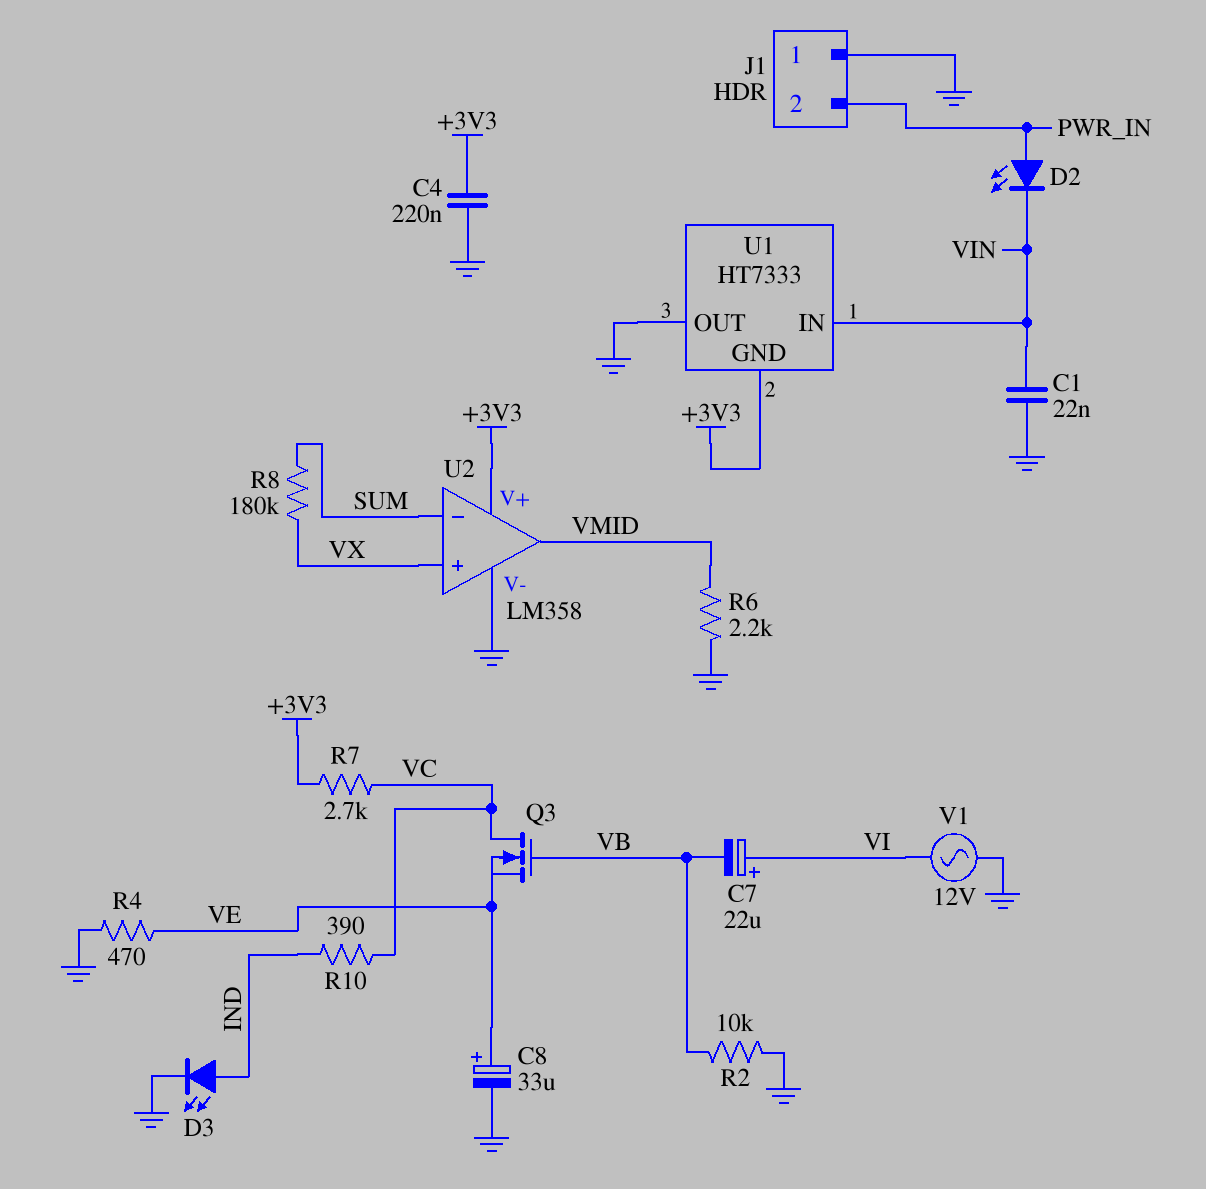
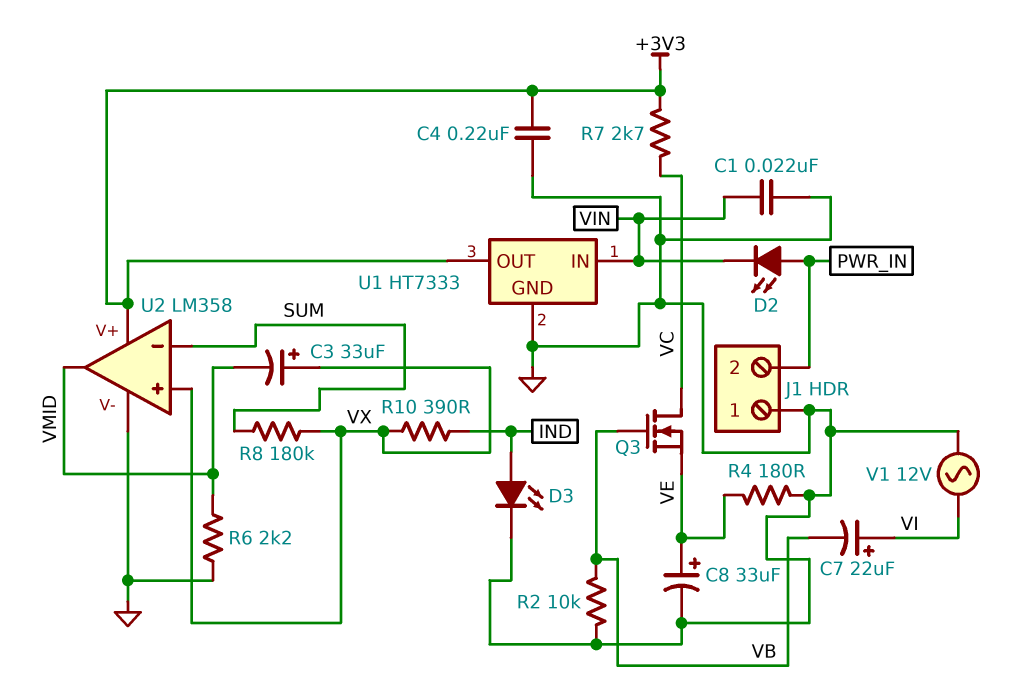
C3: none -> 33uF (plus VX, minus VMID)
R4: 470 (GND, VE) -> 180 (GND, VE)
R10: 390 (IND, VC) -> 390 (IND, VX)
U1 pin GND: +3V3 -> GND
U1 pin OUT: GND -> +3V3

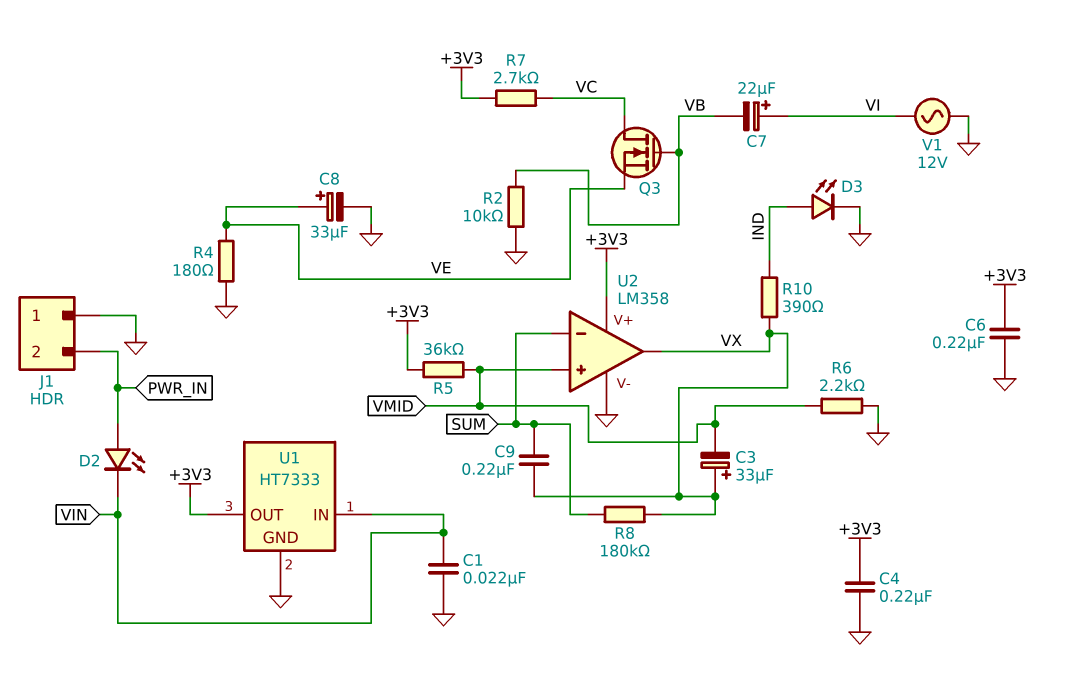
C6: none -> 220nF (+3V3, GND)
C9: none -> 220nF (SUM, VX)
R5: none -> 36k (+3V3, VMID)
U2 pin in+: VX -> VMID
U2 pin out: VMID -> VX

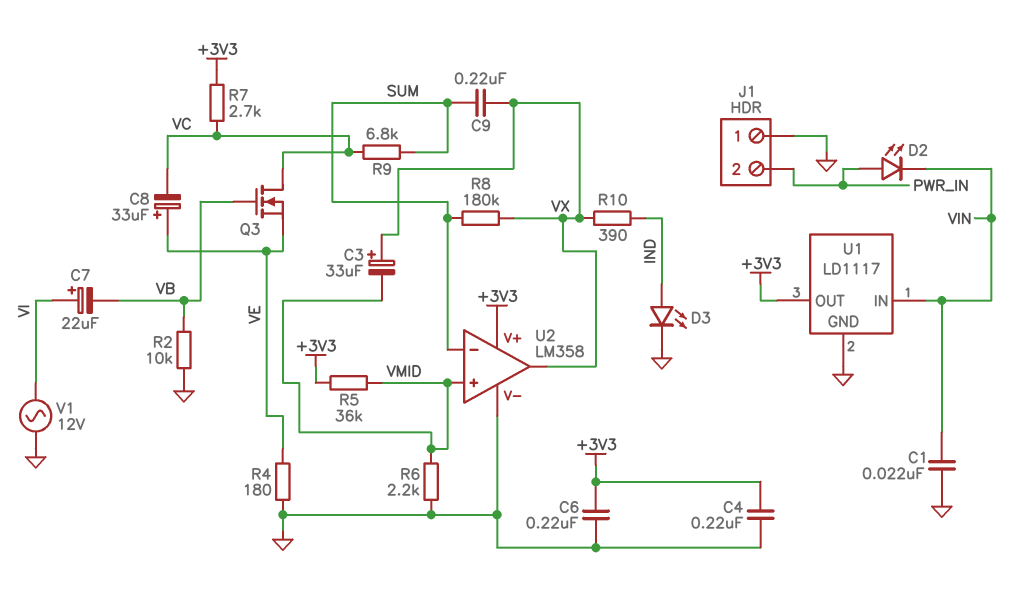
C8: 33uF (plus VE, minus GND) -> 33uF (plus VE, minus VC)
R9: none -> 6.8k (SUM, VC)
U1: HT7333 -> LD1117

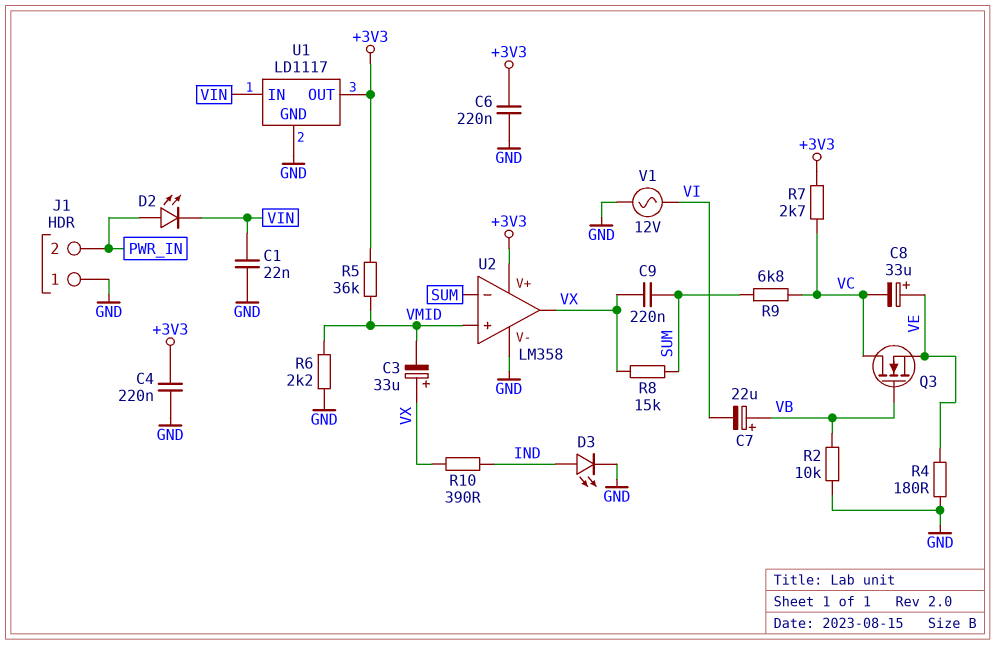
C7: 22uF (plus VI, minus VB) -> 22uF (plus VB, minus VI)
R8: 180k (SUM, VX) -> 15k (SUM, VX)

